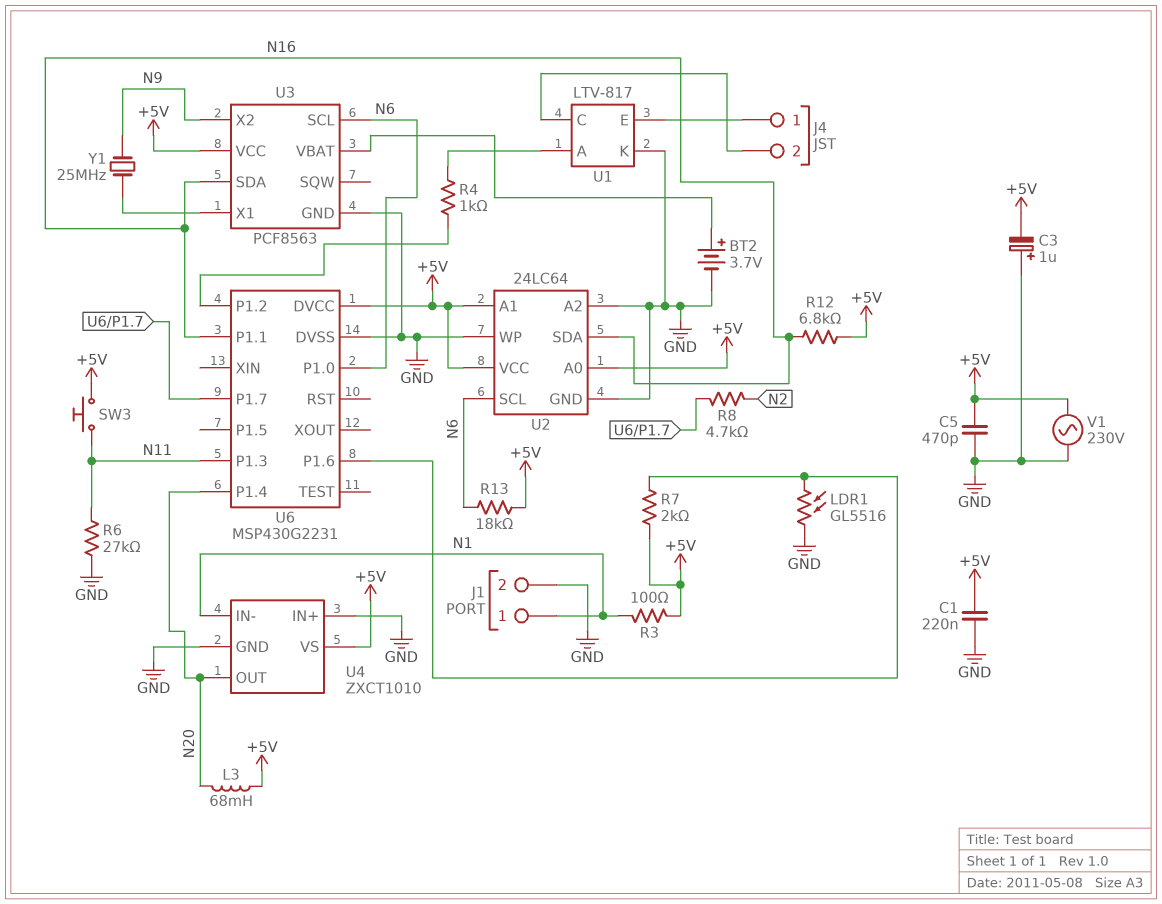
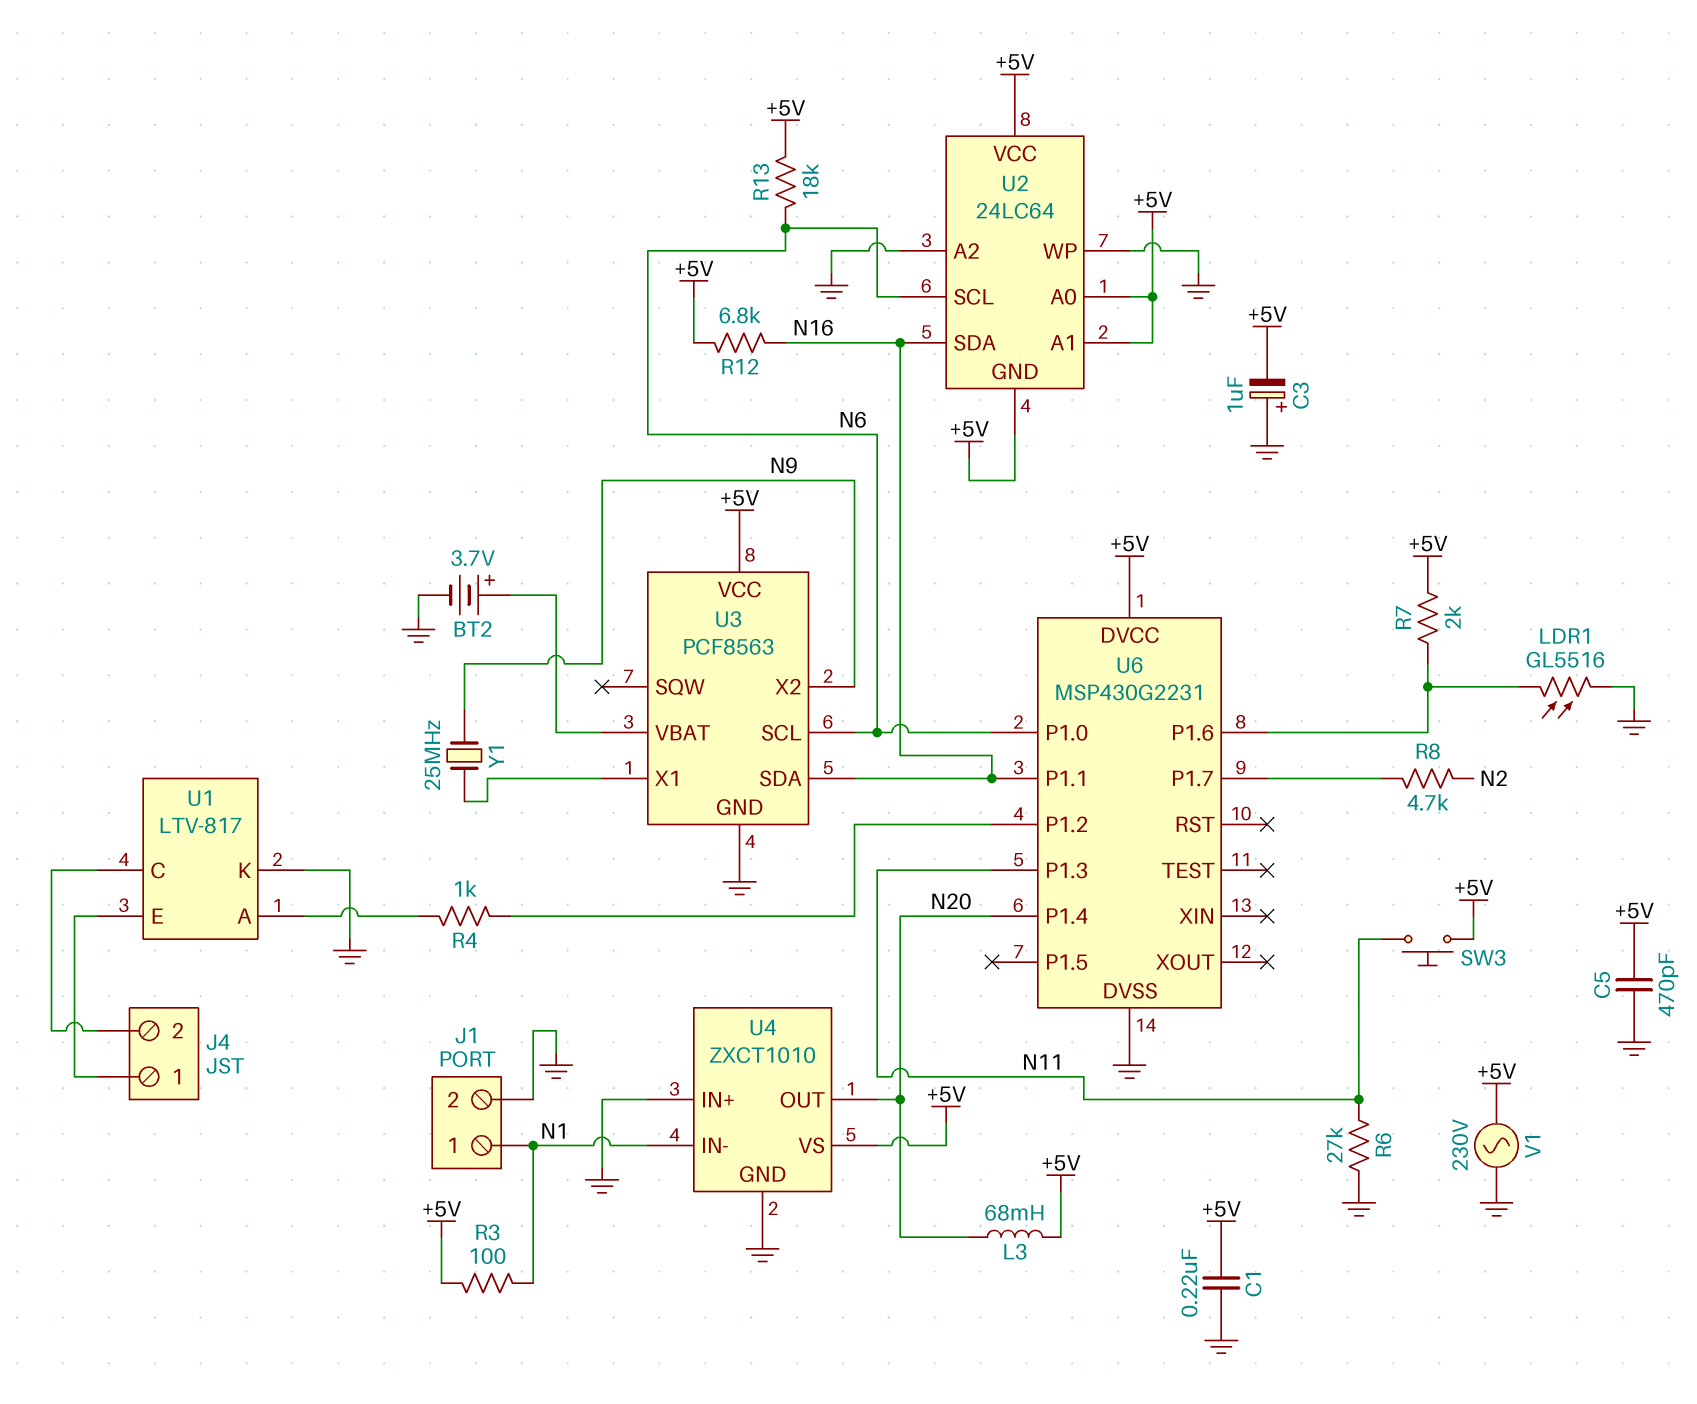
U2 pin GND: GND -> +5V

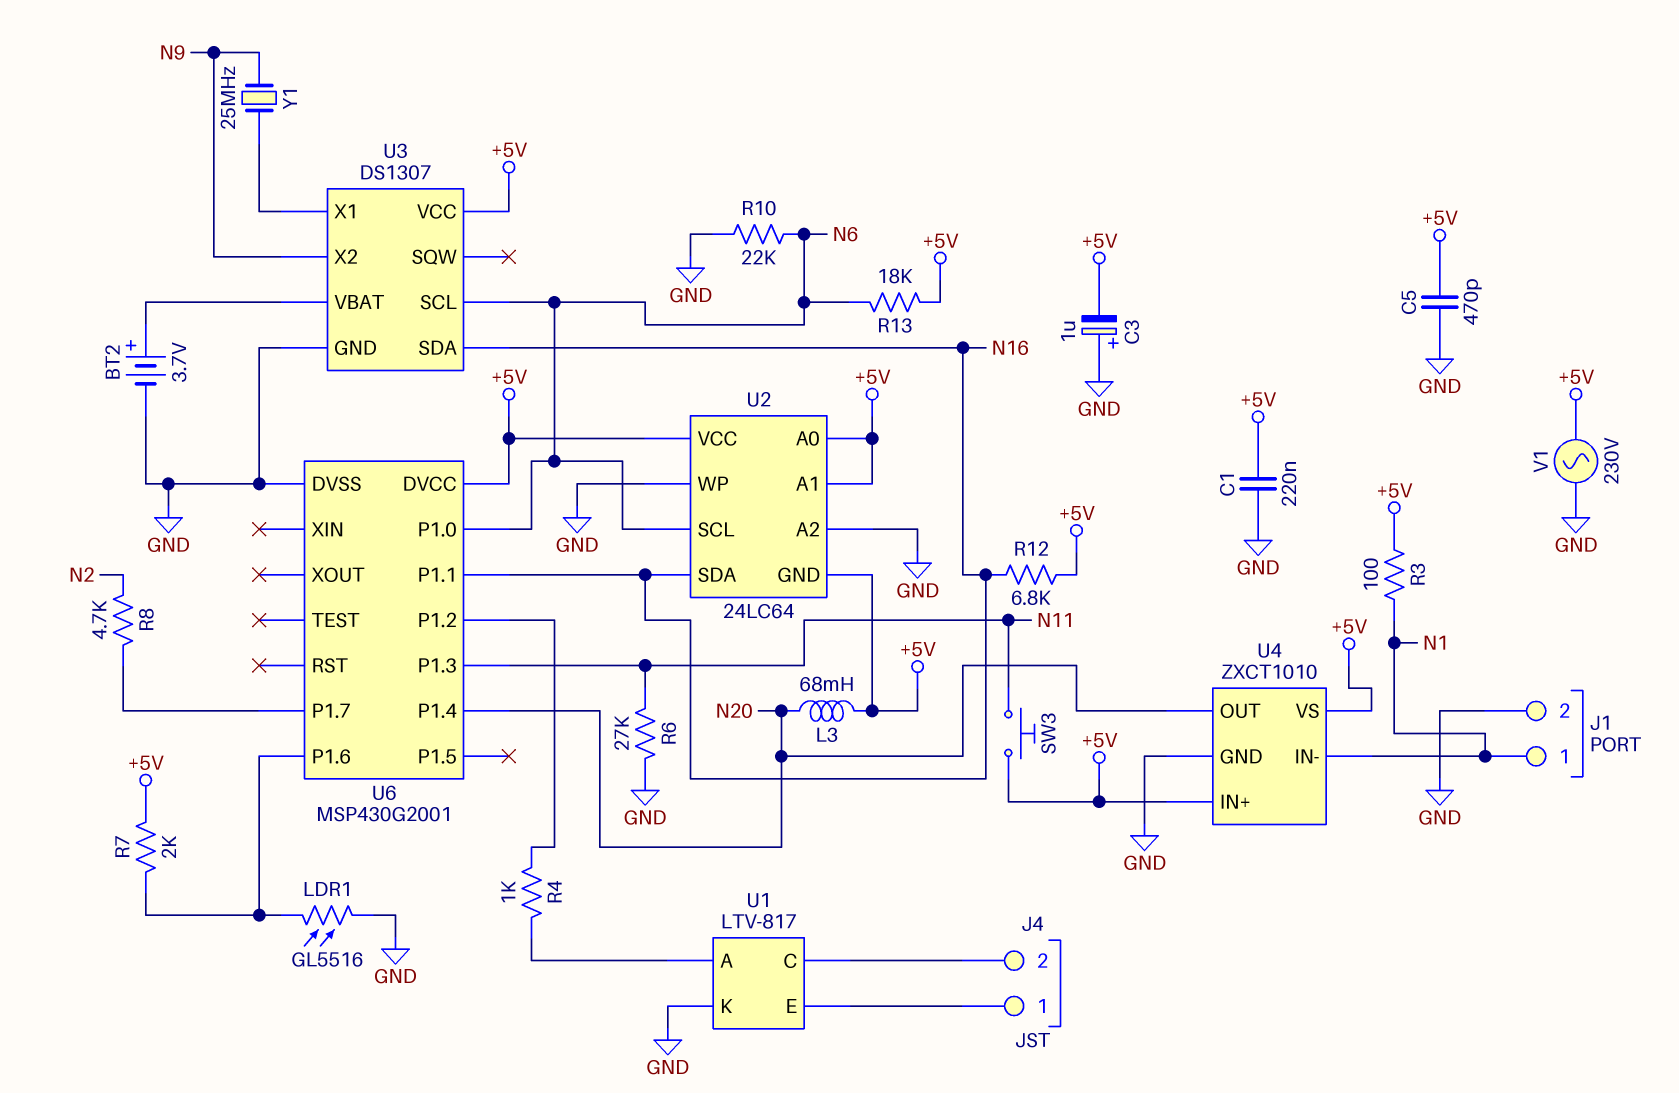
R10: none -> 22k (GND, N6)
U3: PCF8563 -> DS1307
U4 pin IN+: GND -> +5V
U6: MSP430G2231 -> MSP430G2001

